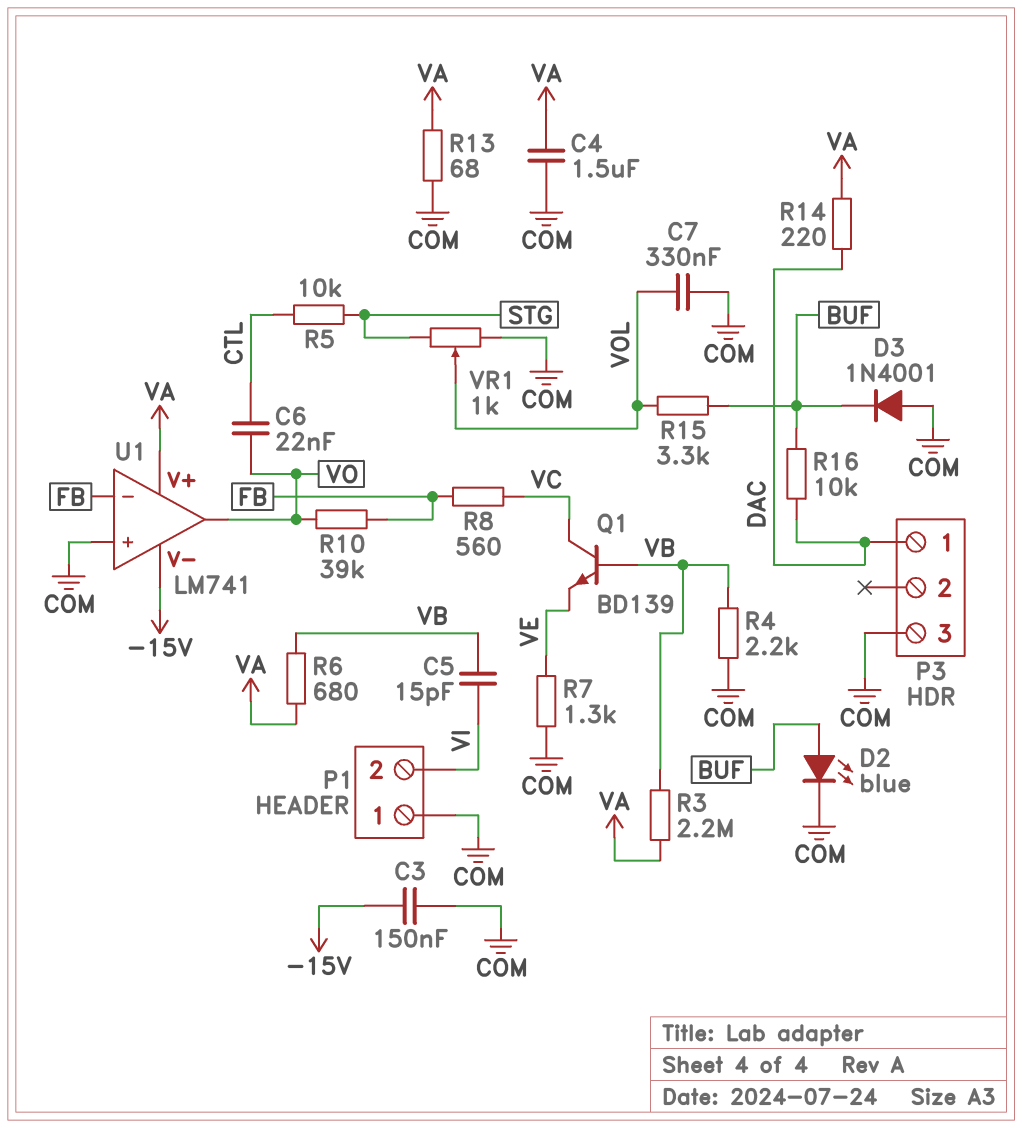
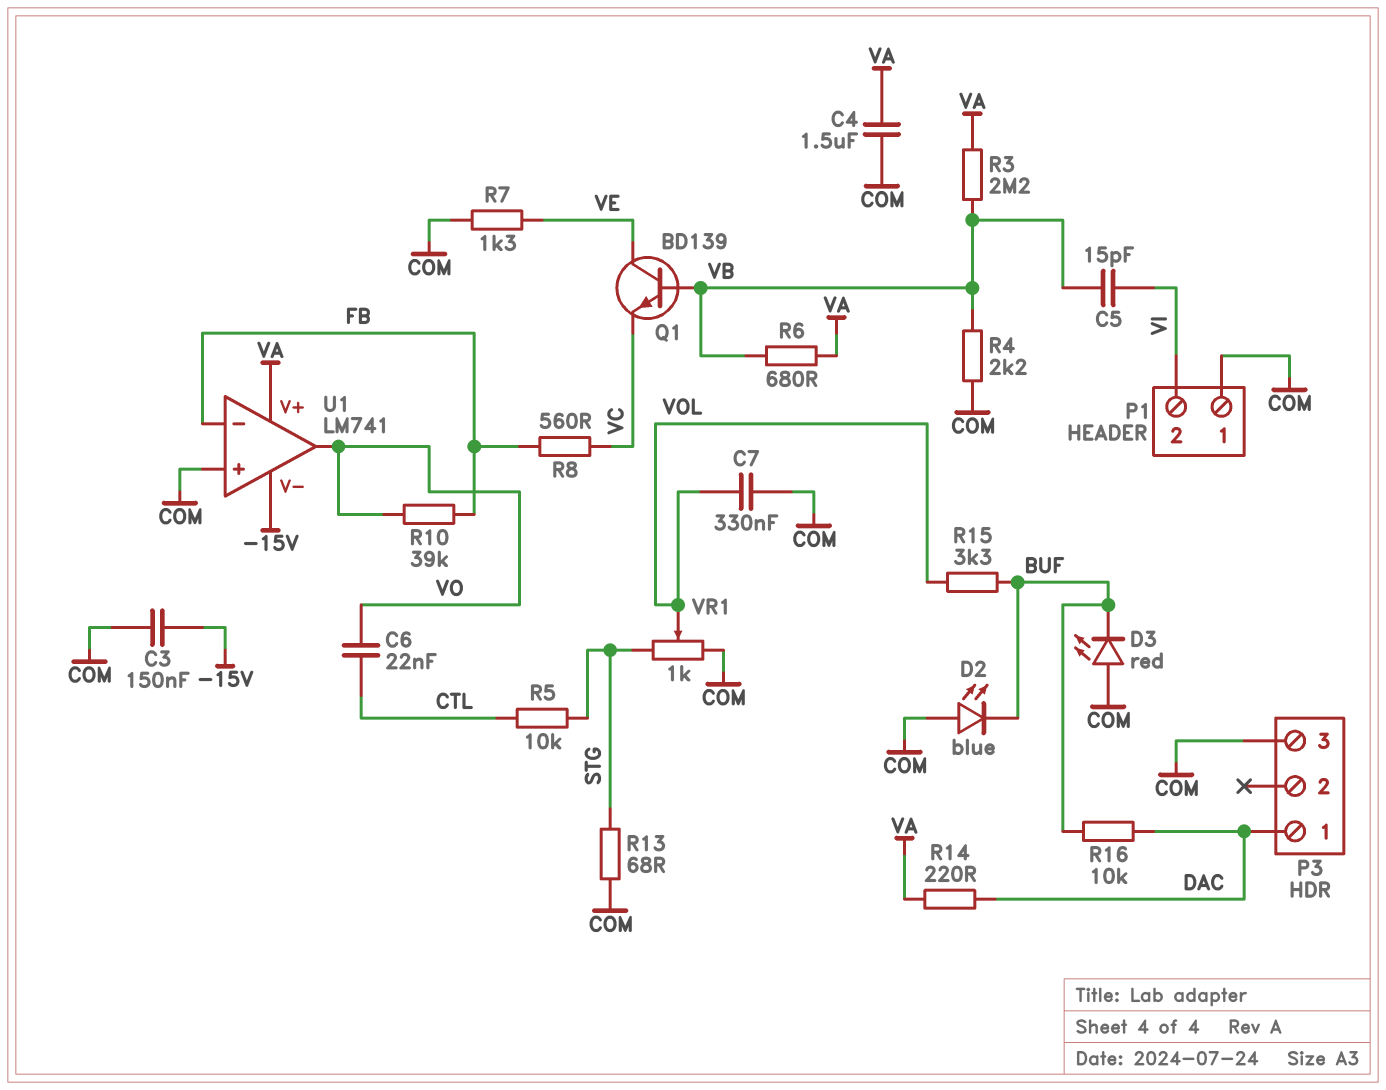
D2: LED blue (A BUF, K COM) -> LED blue (A COM, K BUF)
D3: diode 1N4001 (A COM, K BUF) -> LED red (A COM, K BUF)
Q1: NPN BD139 (B VB, C VC, E VE) -> NPN BD139 (B VB, C VE, E VC)
R13: 68 (COM, VA) -> 68 (COM, STG)

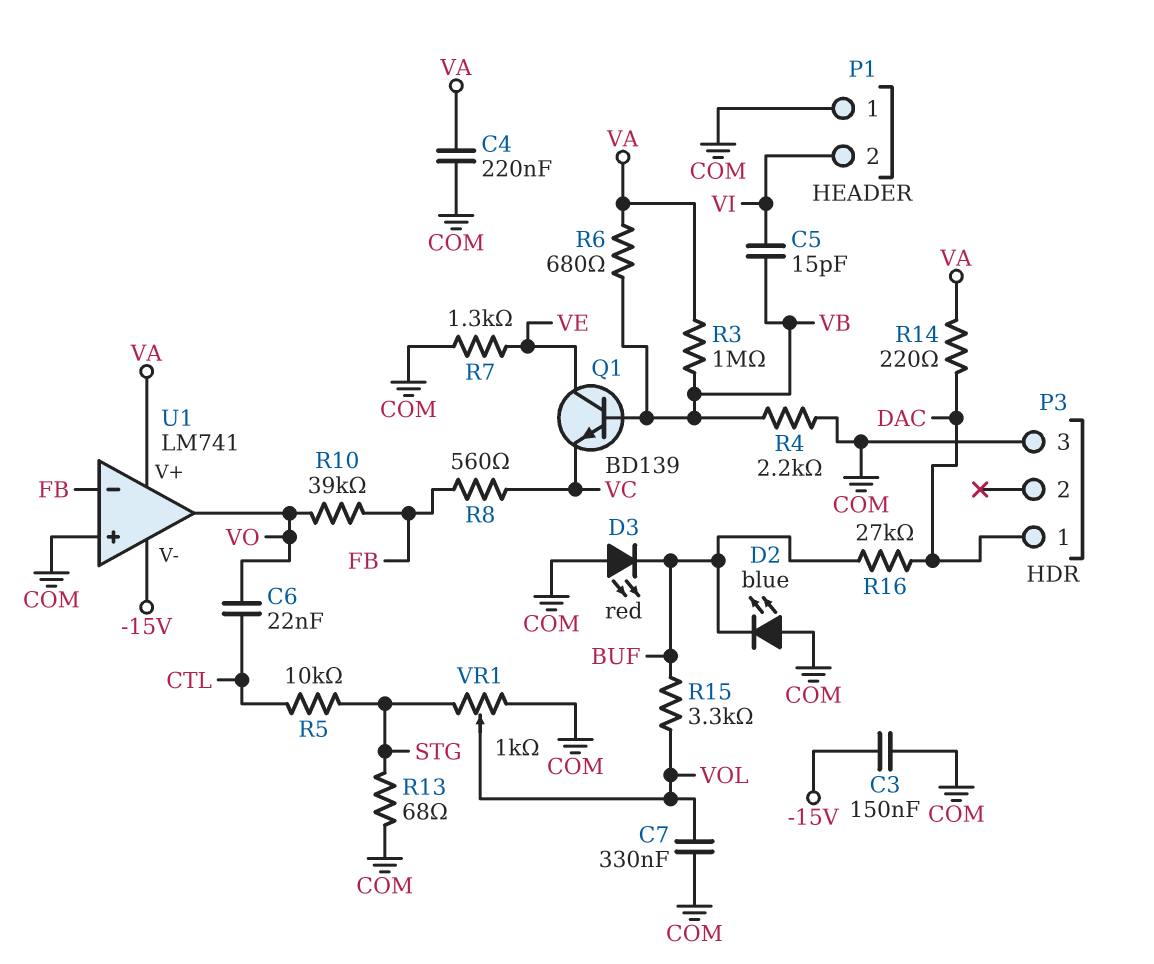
C4: 1.5uF (COM, VA) -> 220nF (COM, VA)
R3: 2.2M (VA, VB) -> 1M (VA, VB)
R16: 10k (BUF, DAC) -> 27k (BUF, DAC)

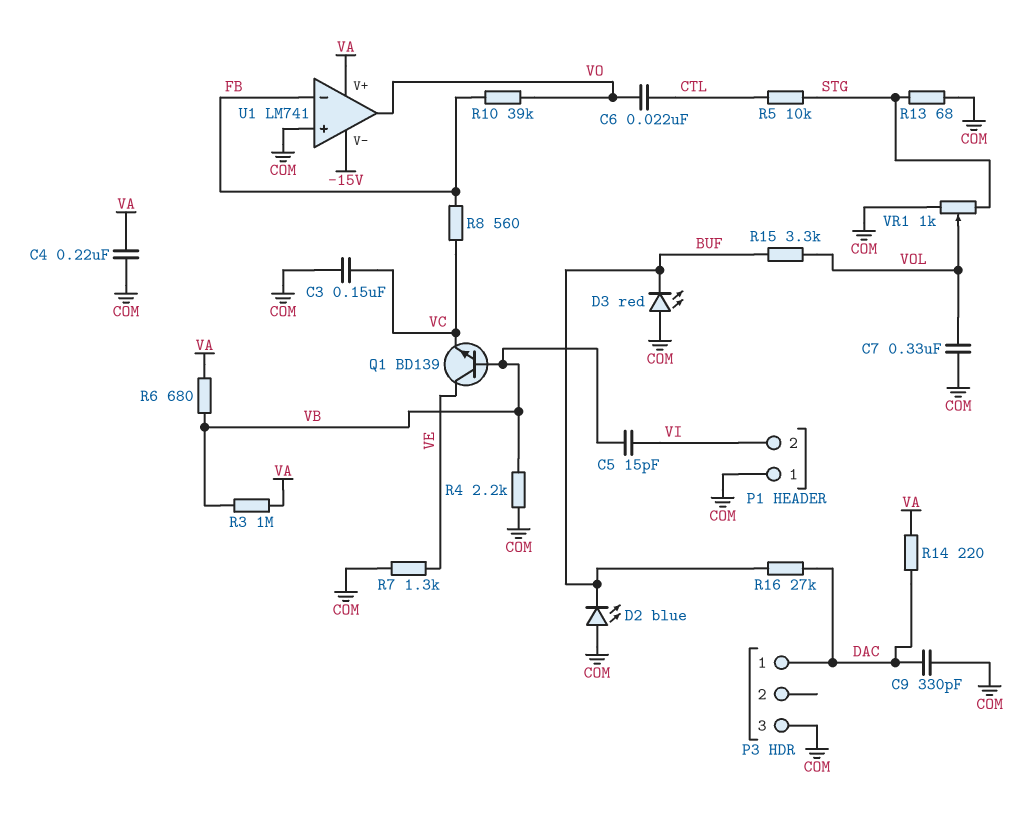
C3: 150nF (-15V, COM) -> 150nF (COM, VC)
C9: none -> 330pF (COM, DAC)

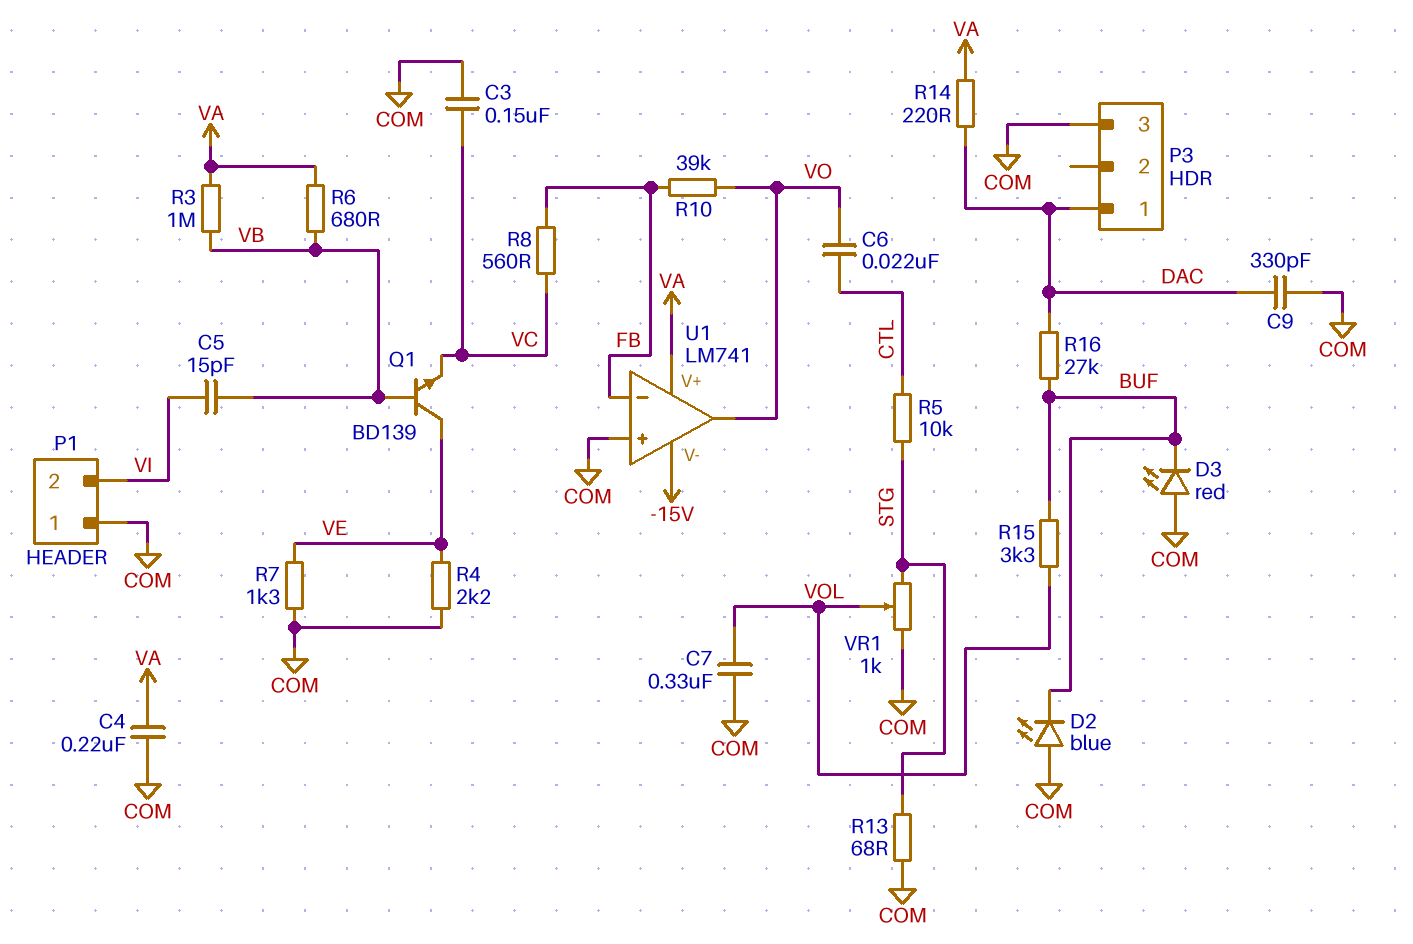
R4: 2.2k (COM, VB) -> 2.2k (COM, VE)

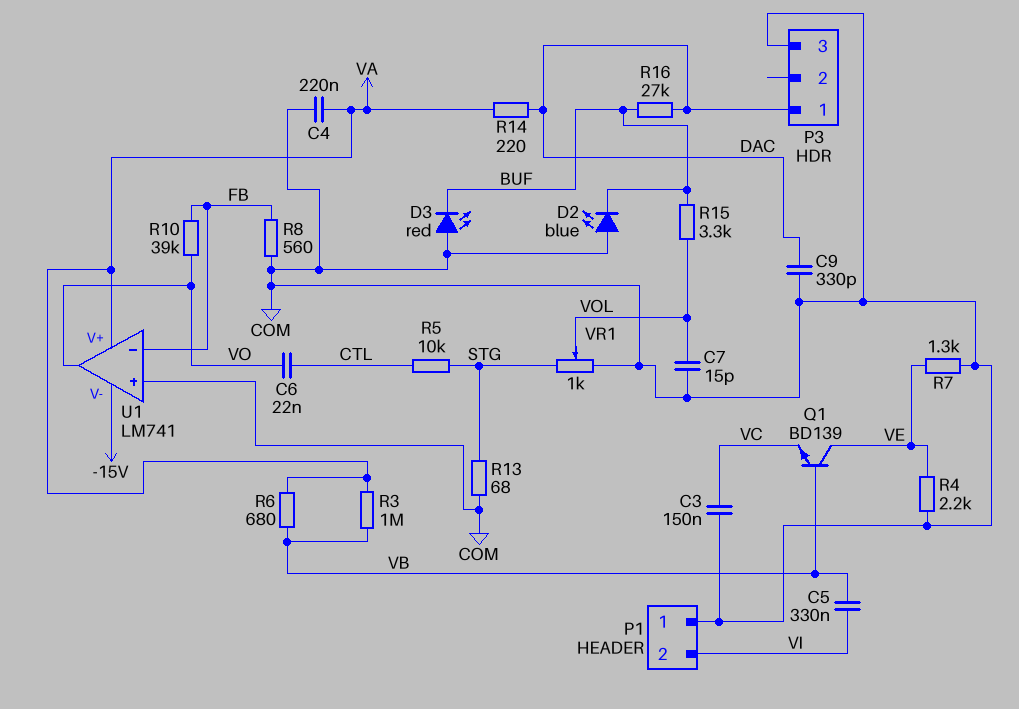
C5: 15pF (VB, VI) -> 330nF (VB, VI)
C7: 330nF (COM, VOL) -> 15pF (COM, VOL)
R8: 560 (FB, VC) -> 560 (COM, FB)

